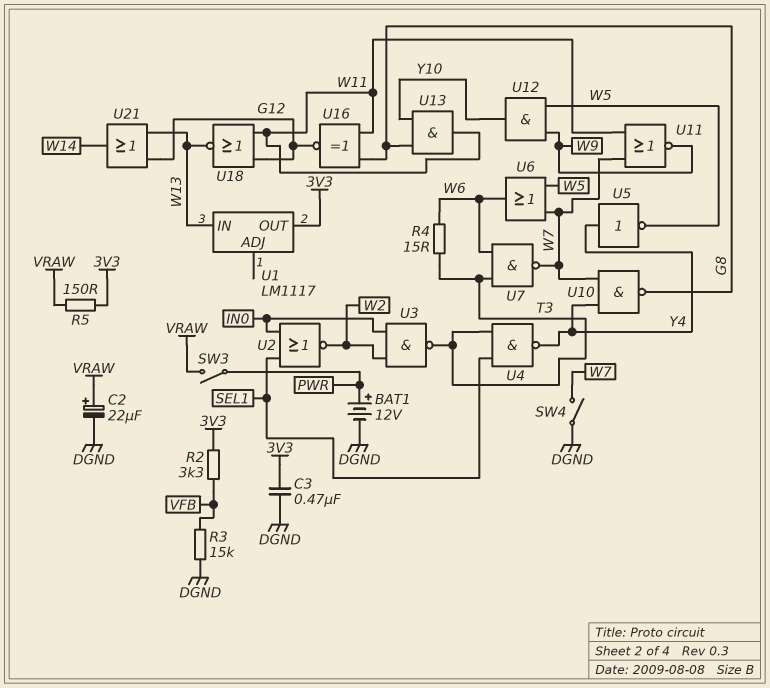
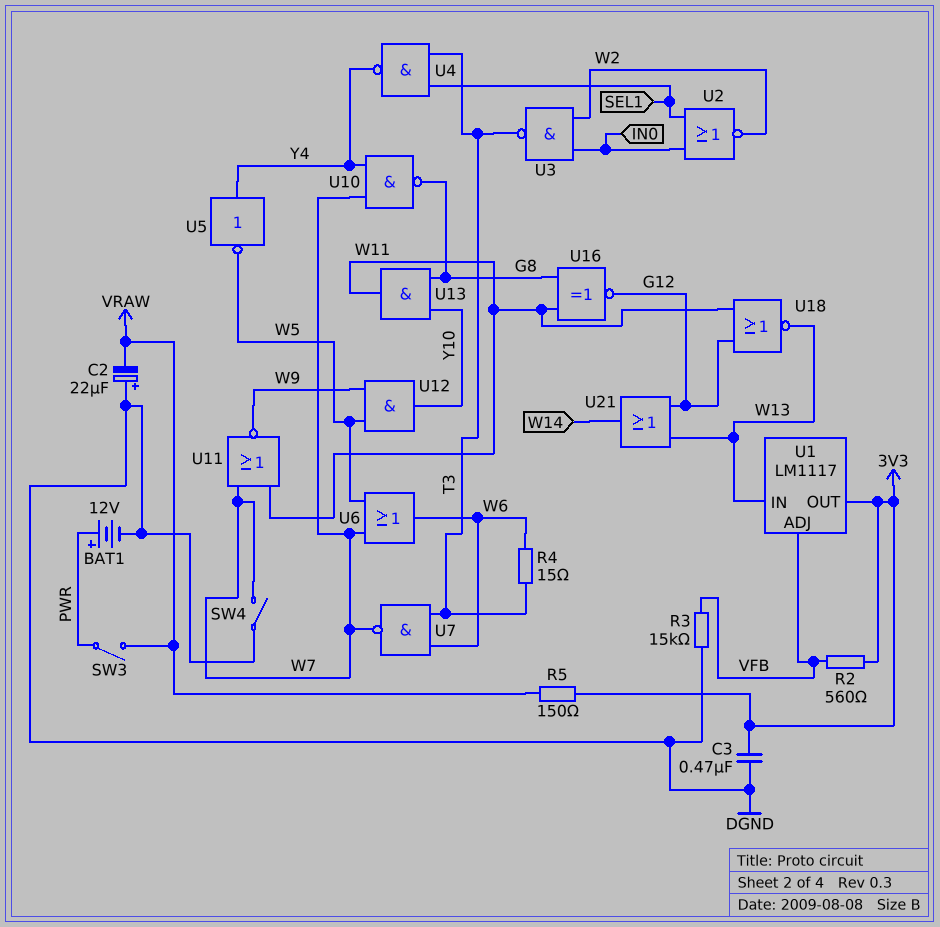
C2: 22uF (plus VRAW, minus DGND) -> 22uF (plus DGND, minus VRAW)
R2: 3.3k (3V3, VFB) -> 560 (3V3, VFB)
U1 pin ADJ: none -> VFB

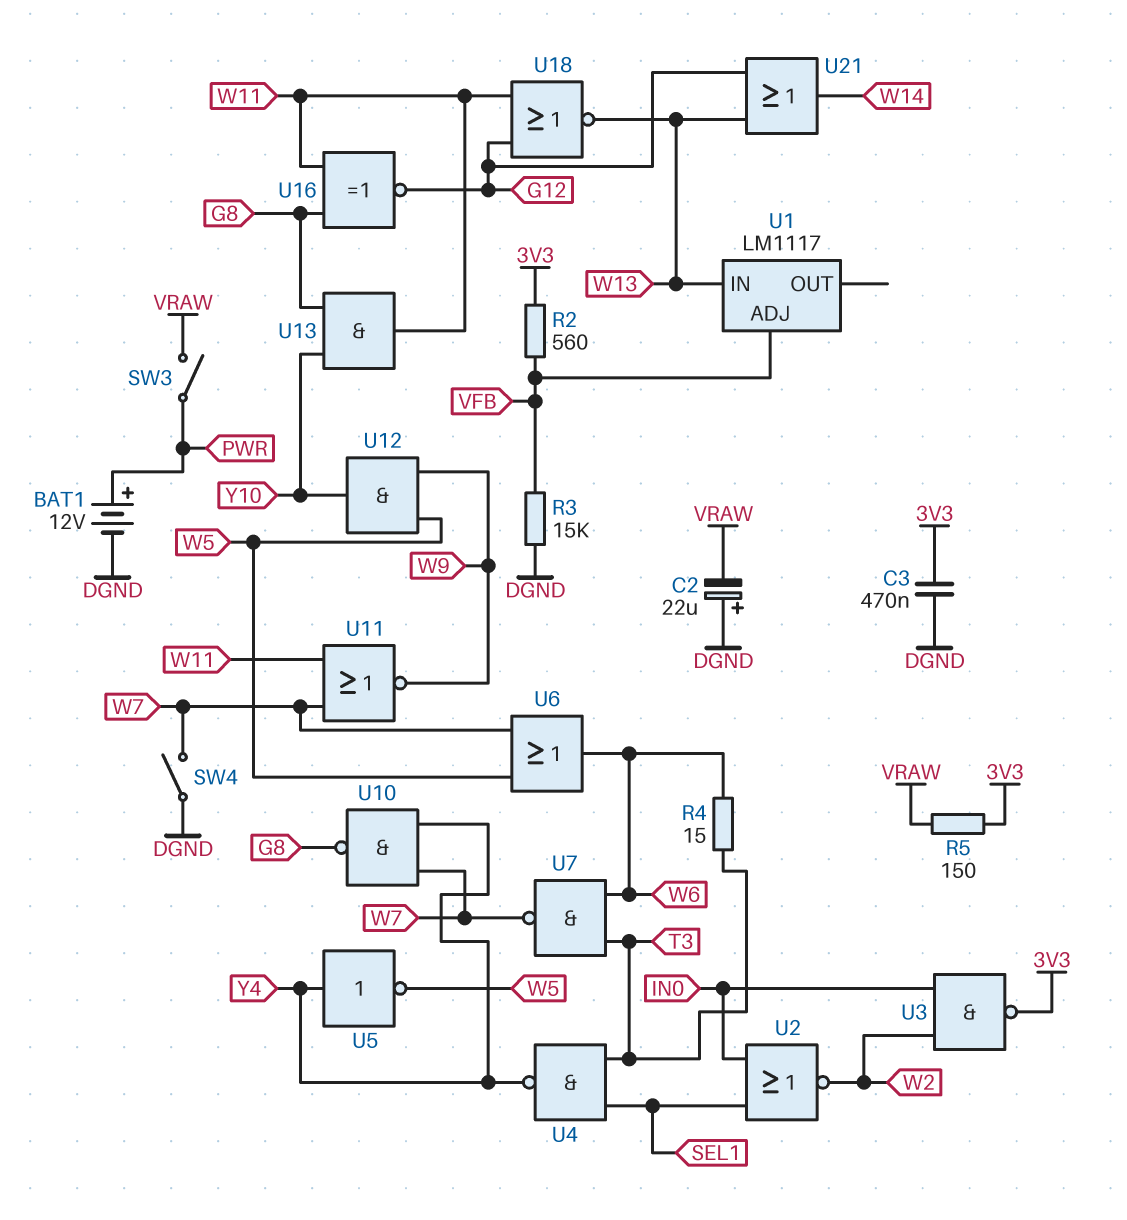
U1 pin OUT: 3V3 -> none
U3: NAND (in IN0, in W2, out T3) -> NAND (in IN0, in W2, out 3V3)

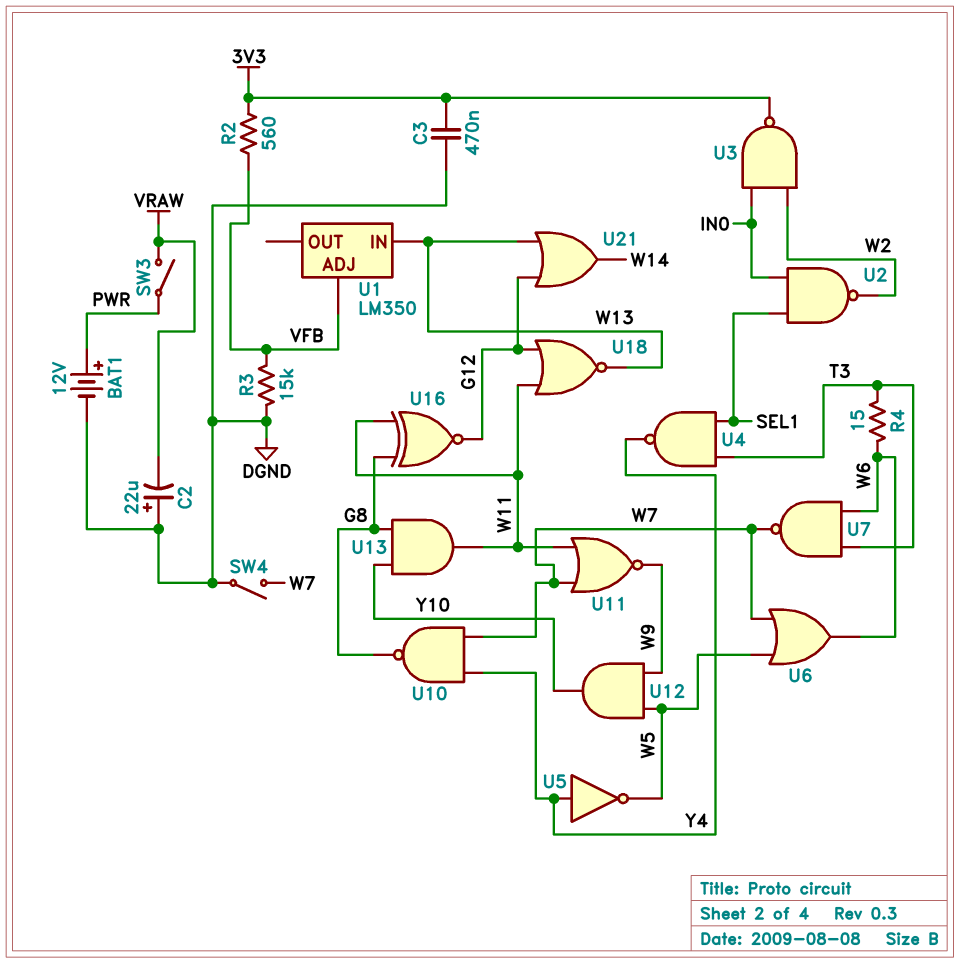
R5: 150 (3V3, VRAW) -> none
U1: LM1117 -> LM350
U2: NOR (in IN0, in SEL1, out W2) -> NAND (in IN0, in SEL1, out W2)

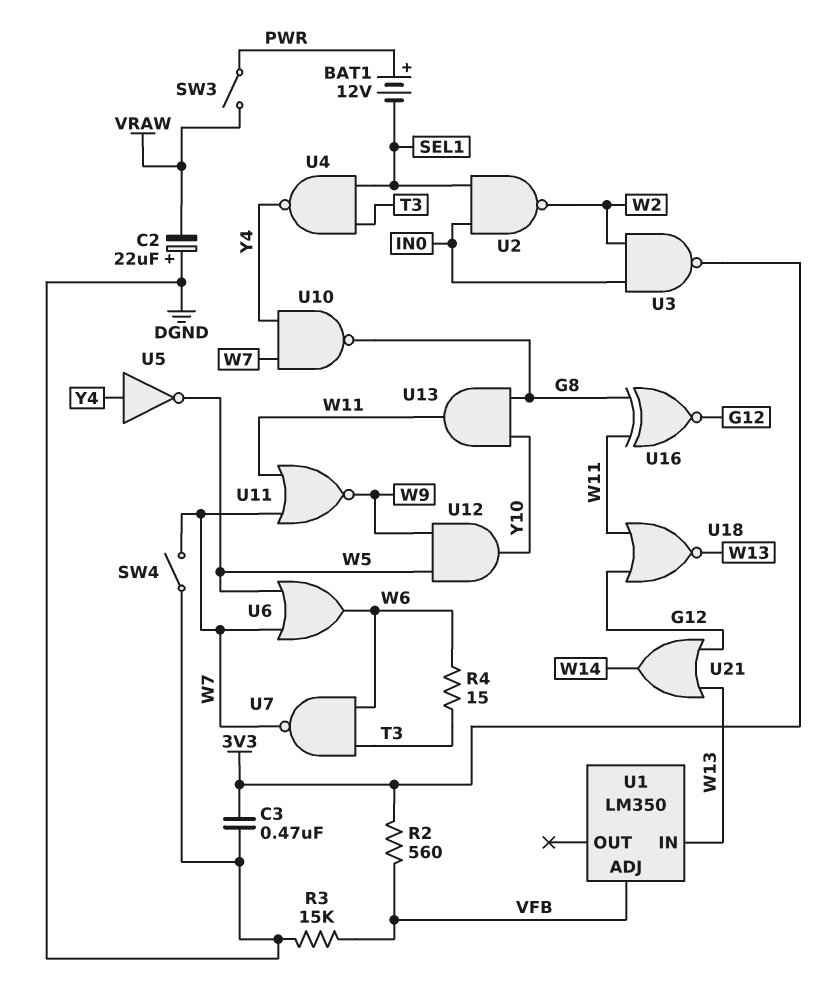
BAT1: 12V (plus PWR, minus DGND) -> 12V (plus PWR, minus SEL1)

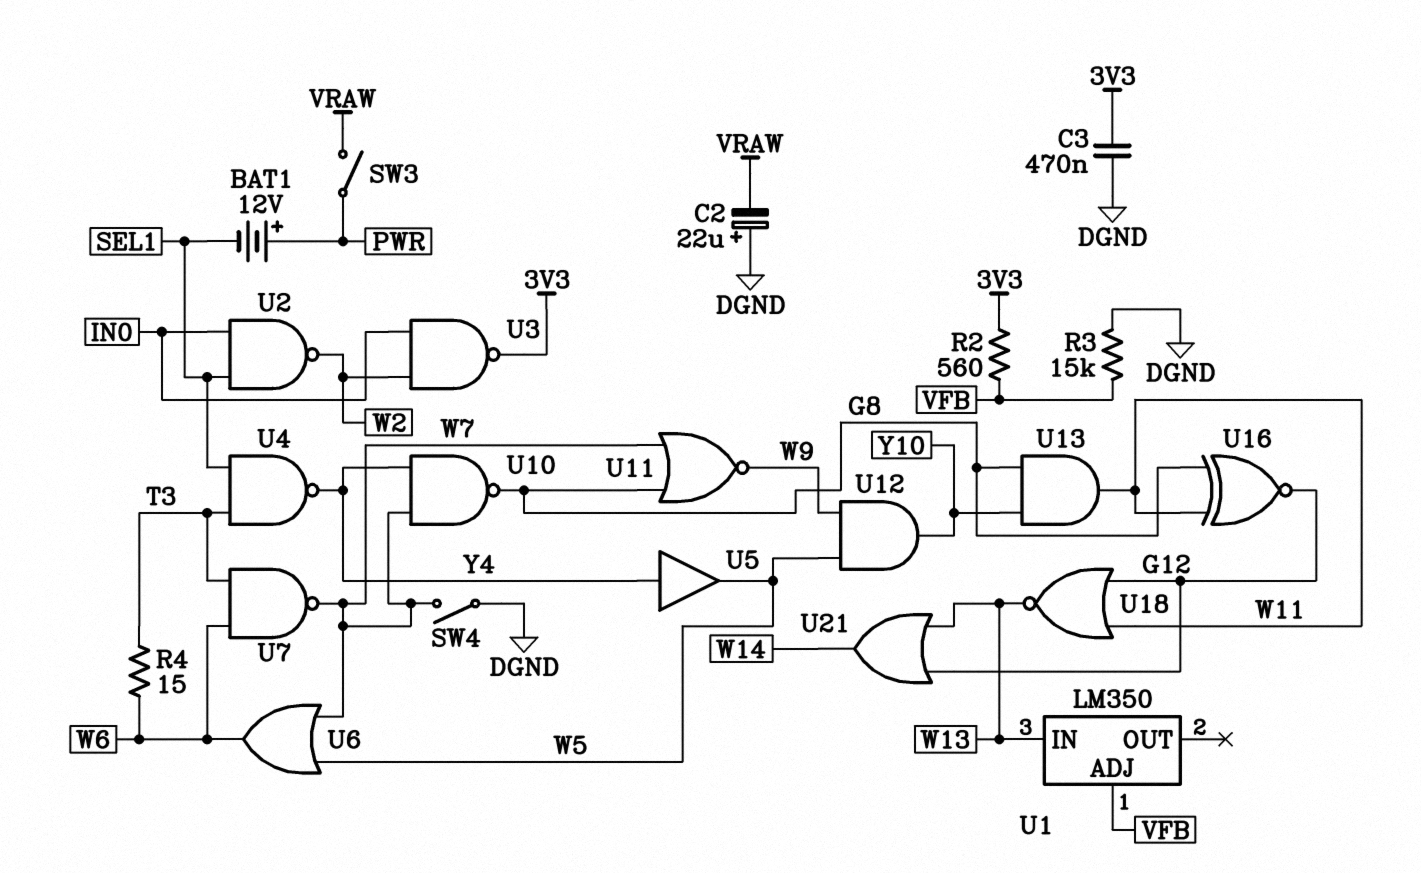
U5: NOT (in Y4, out W5) -> buffer (in Y4, out W5)
U11: NOR (in W7, in W11, out W9) -> NOR (in G8, in W7, out W9)

